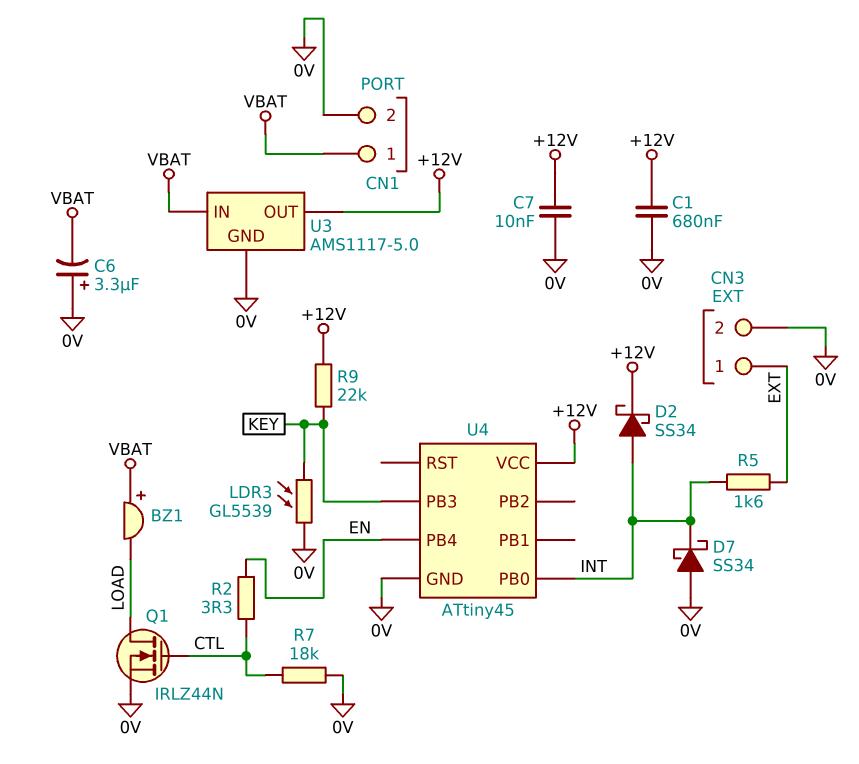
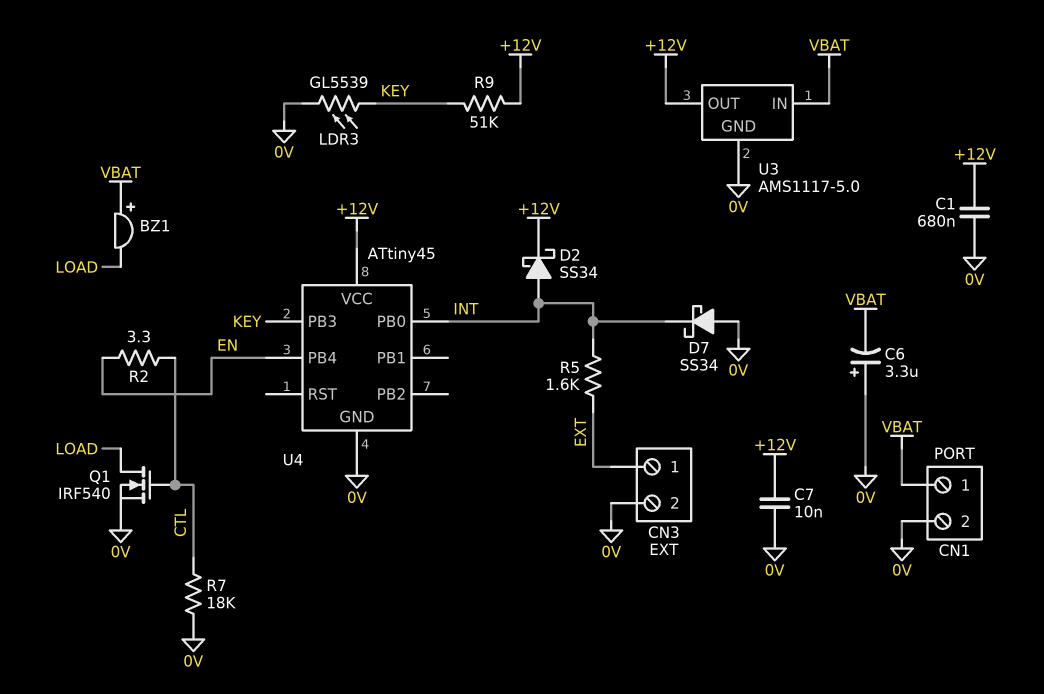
Q1: NMOS IRLZ44N (G CTL, D LOAD, S 0V) -> NMOS IRF540 (G CTL, D LOAD, S 0V)
R9: 22k (+12V, KEY) -> 51k (+12V, KEY)

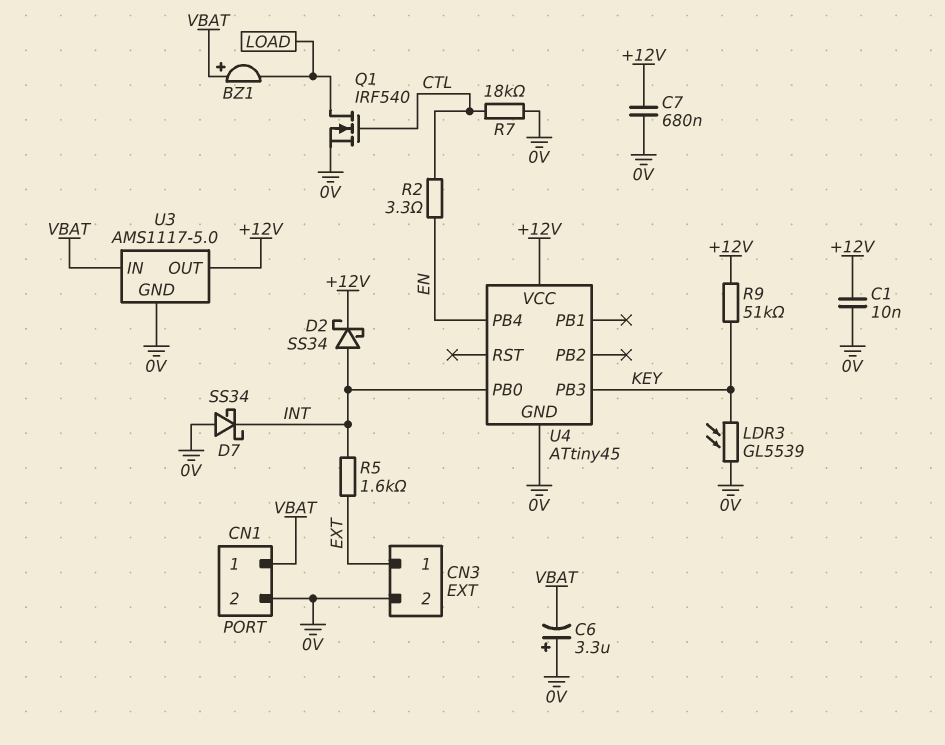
C1: 680nF (+12V, 0V) -> 10nF (+12V, 0V)
C7: 10nF (+12V, 0V) -> 680nF (+12V, 0V)

